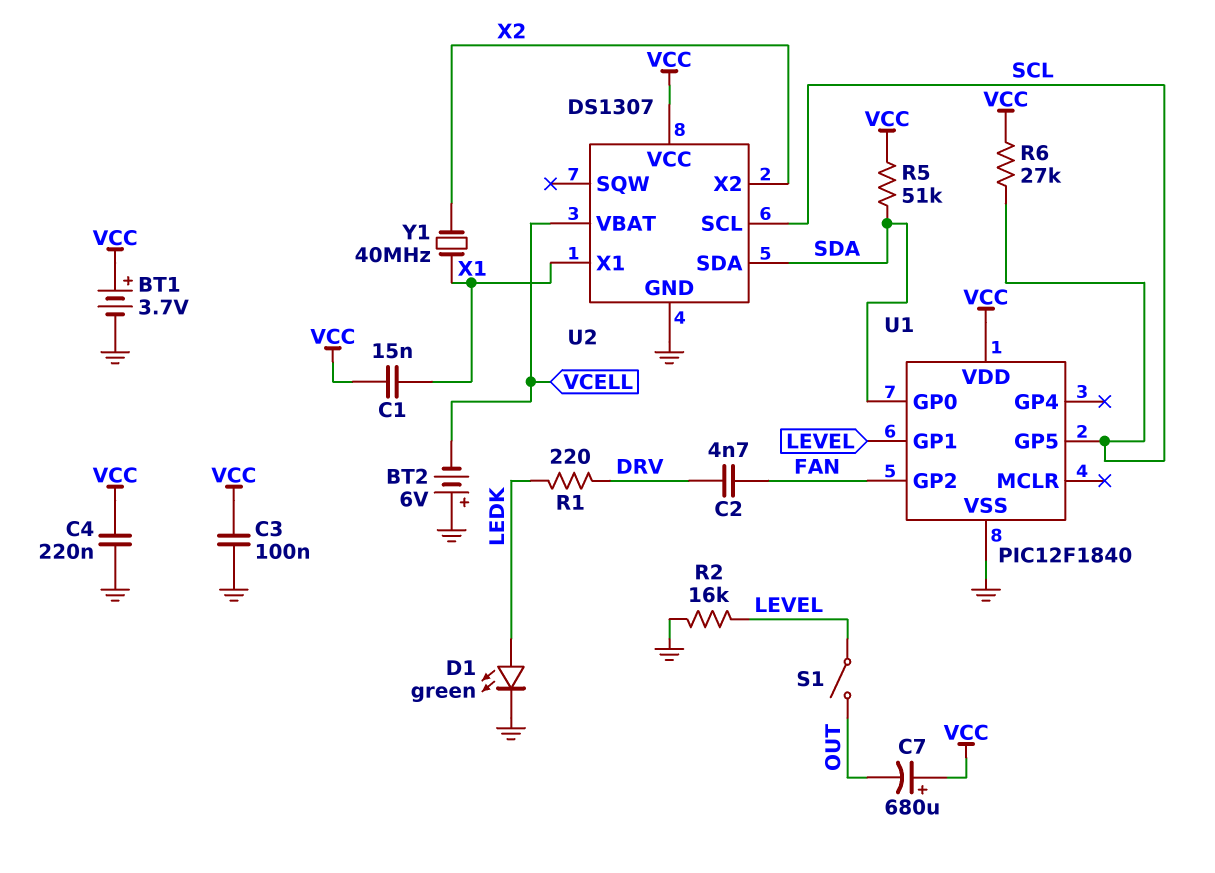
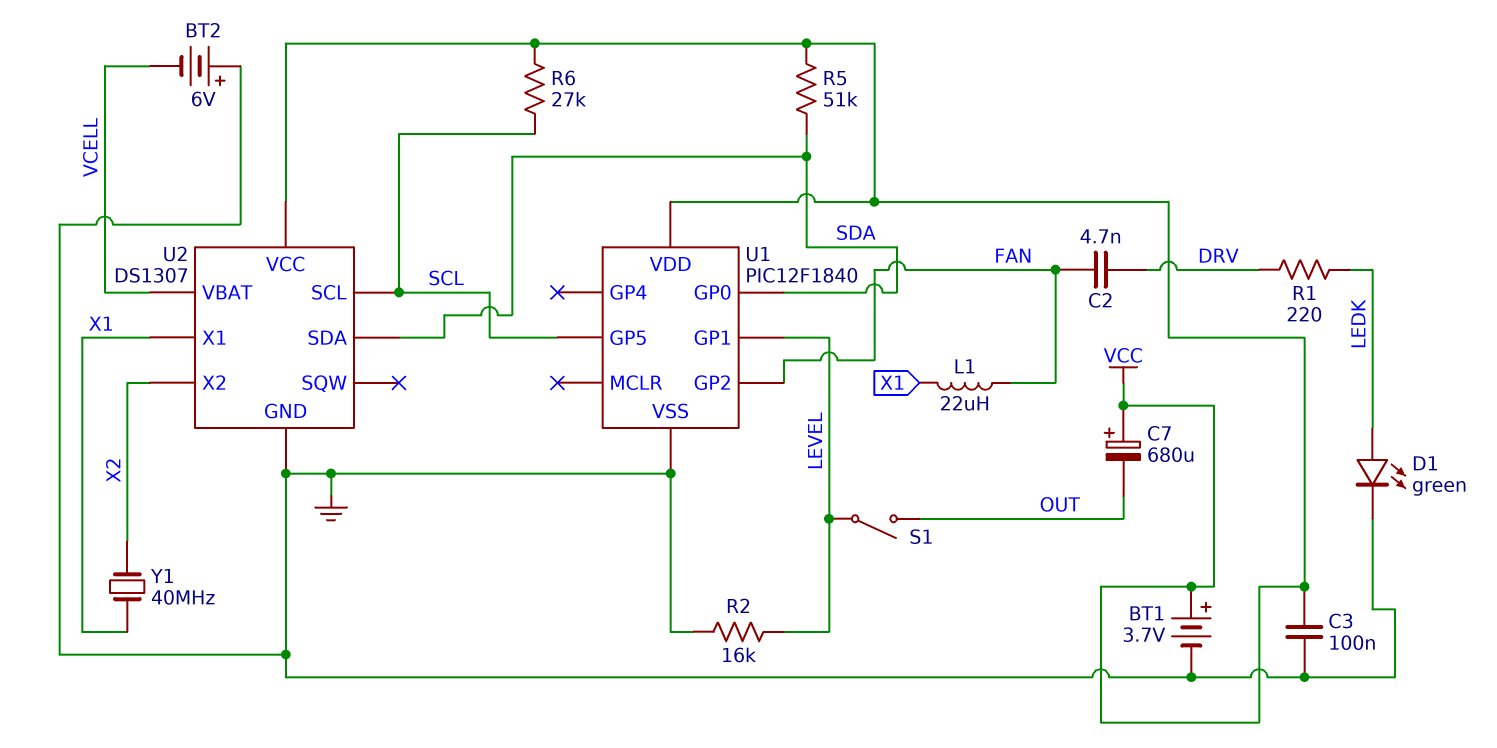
C1: 15nF (VCC, X1) -> none
C4: 220nF (GND, VCC) -> none
L1: none -> 22uH (FAN, X1)

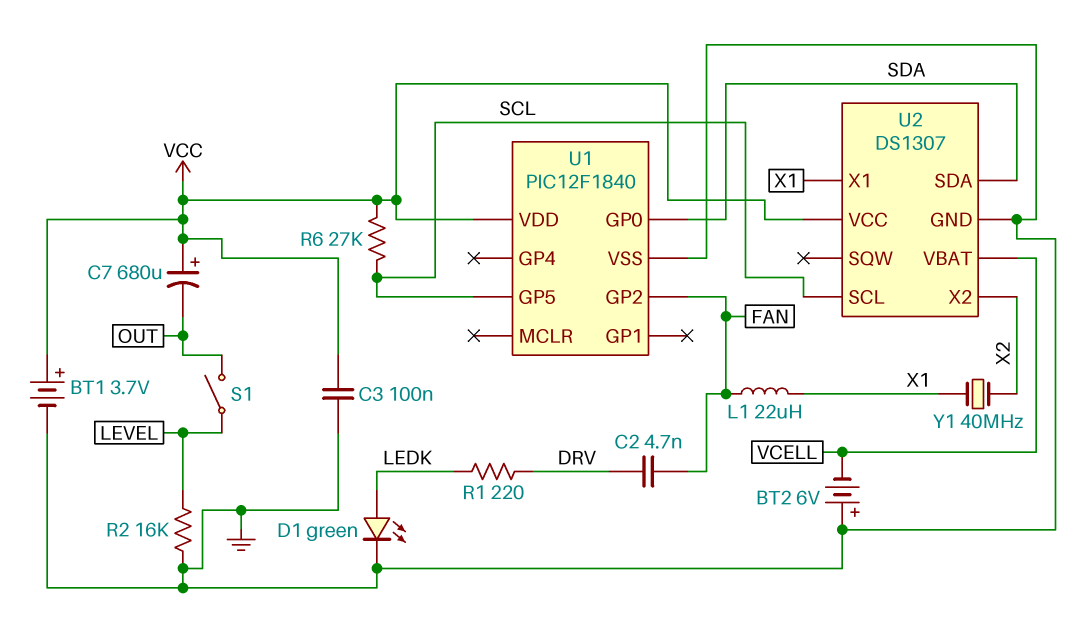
R5: 51k (SDA, VCC) -> none
U1 pin GP1: LEVEL -> none

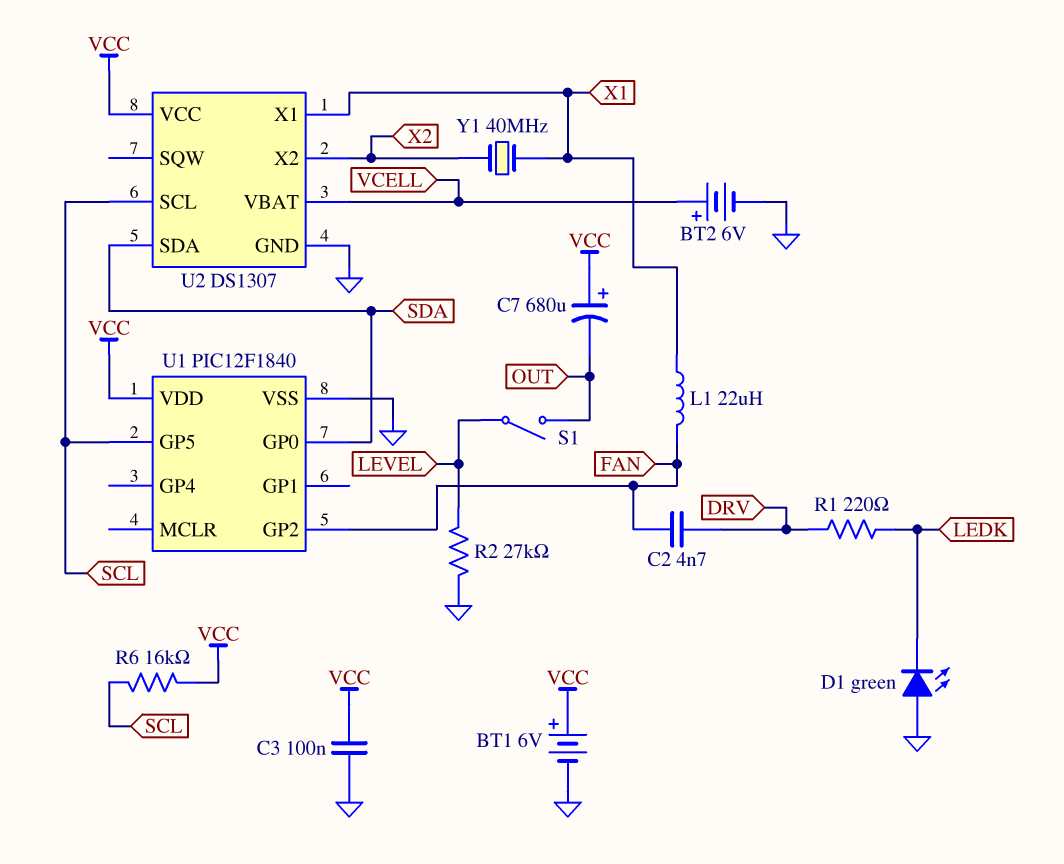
BT1: 3.7V (plus VCC, minus GND) -> 6V (plus VCC, minus GND)
BT2: 6V (plus GND, minus VCELL) -> 6V (plus VCELL, minus GND)
D1: LED green (A LEDK, K GND) -> LED green (A GND, K LEDK)
R2: 16k (GND, LEVEL) -> 27k (GND, LEVEL)
R6: 27k (SCL, VCC) -> 16k (SCL, VCC)

